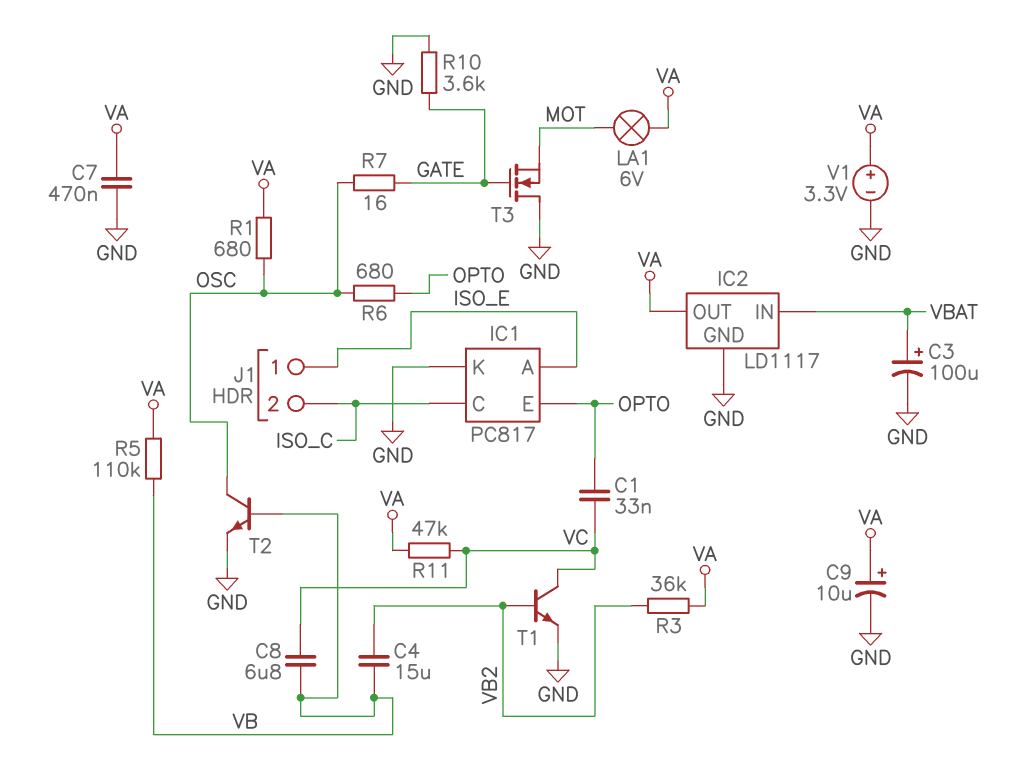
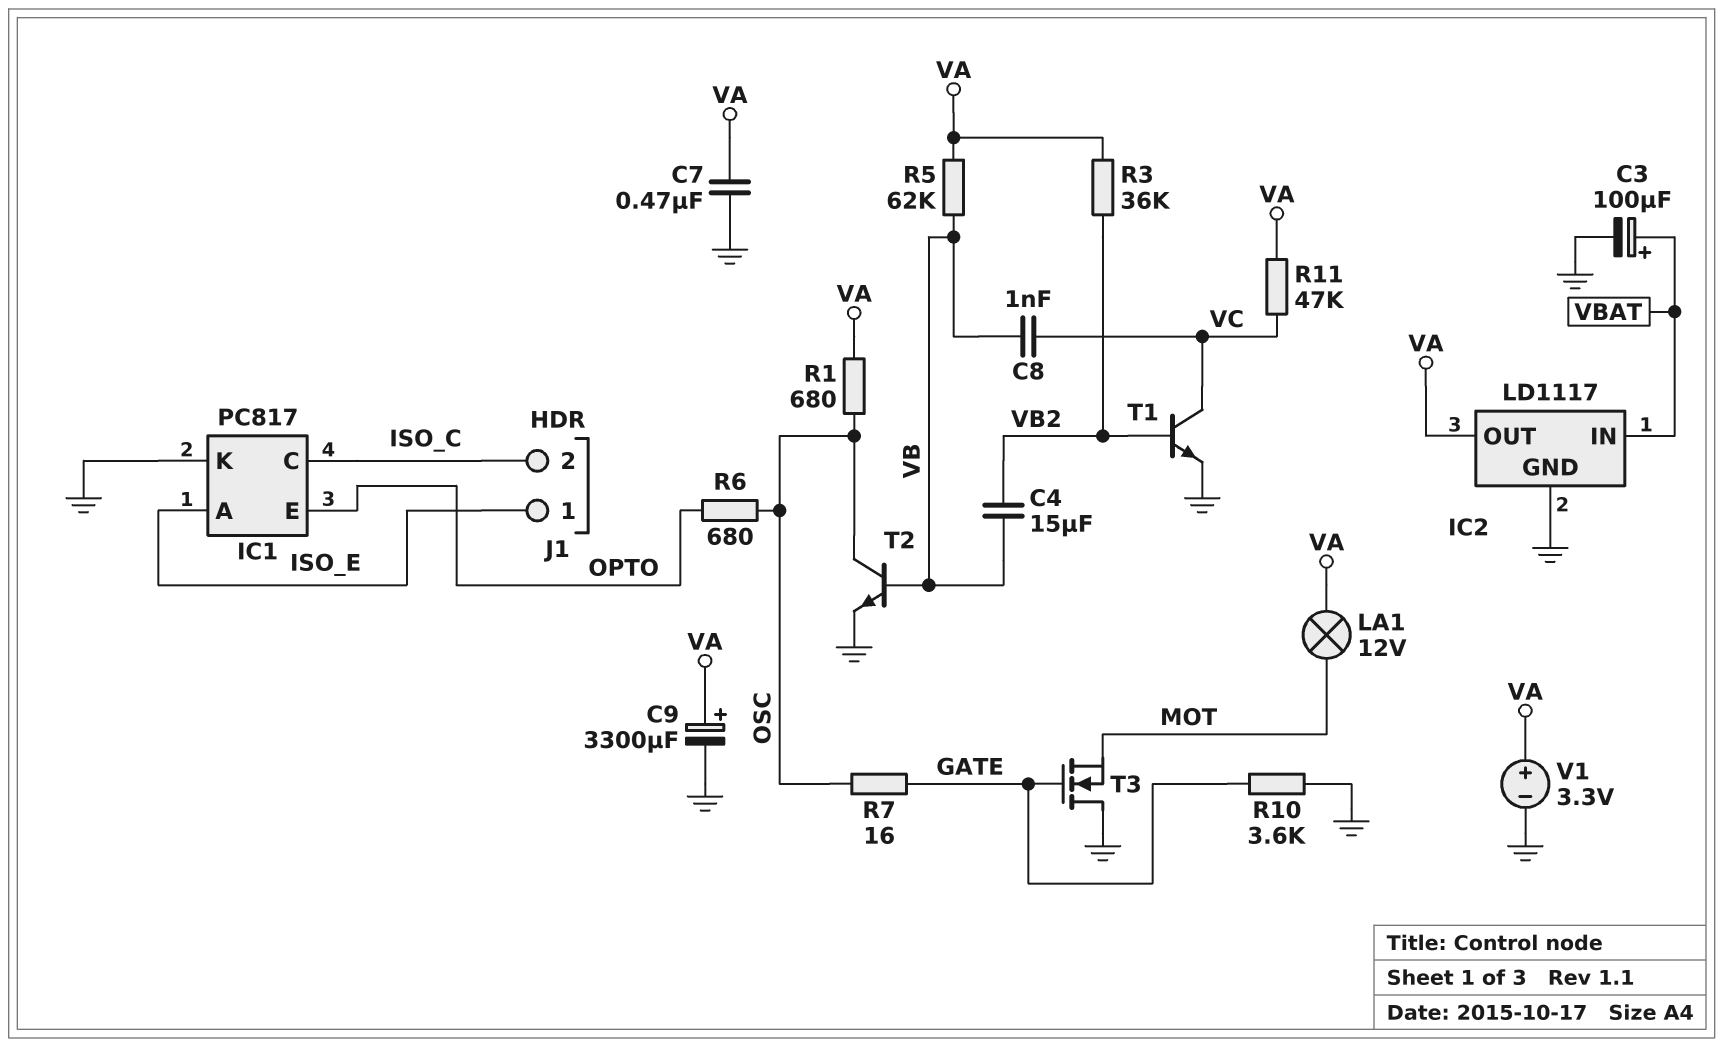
C1: 33nF (OPTO, VC) -> none
C8: 6.8uF (VB, VC) -> 1nF (VB, VC)
C9: 10uF (plus VA, minus GND) -> 3300uF (plus VA, minus GND)
LA1: lamp 6V (MOT, VA) -> lamp 12V (MOT, VA)
R5: 110k (VA, VB) -> 62k (VA, VB)

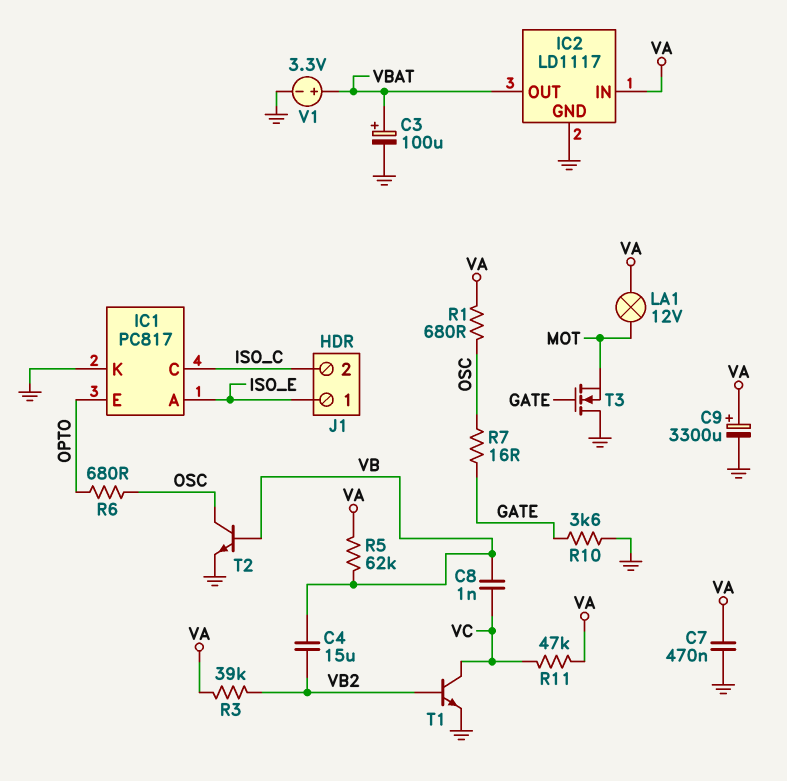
IC2 pin IN: VBAT -> VA
IC2 pin OUT: VA -> VBAT
R3: 36k (VA, VB2) -> 39k (VA, VB2)
V1: 3.3V (plus VA, minus GND) -> 3.3V (plus VBAT, minus GND)

